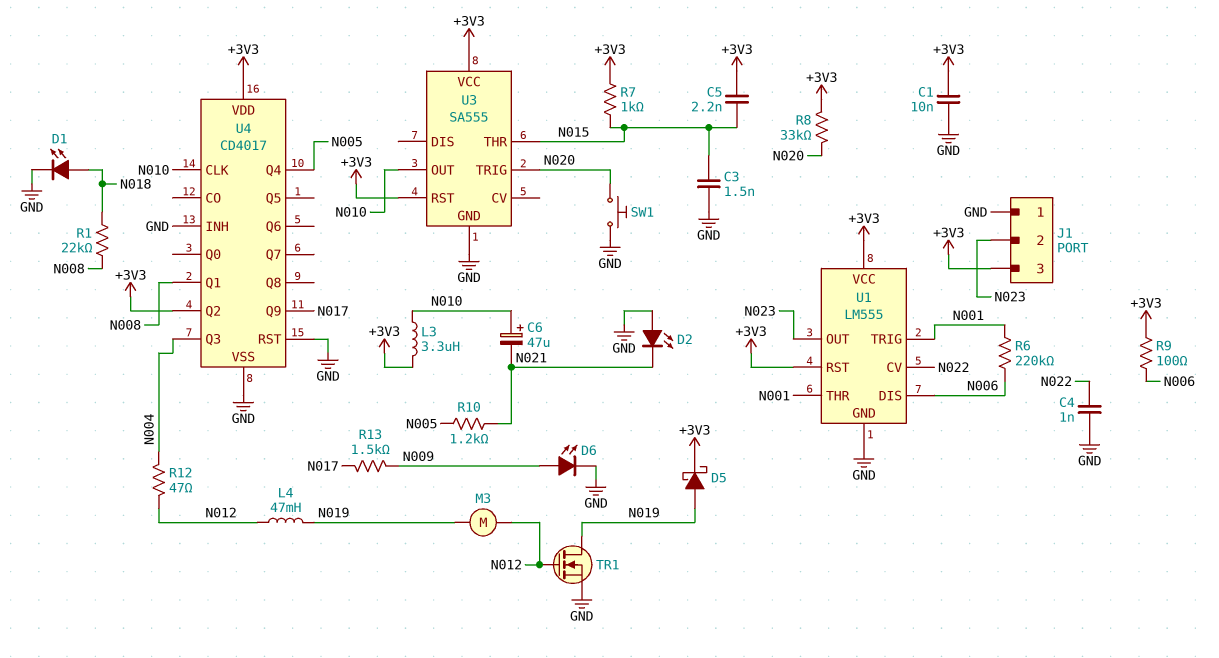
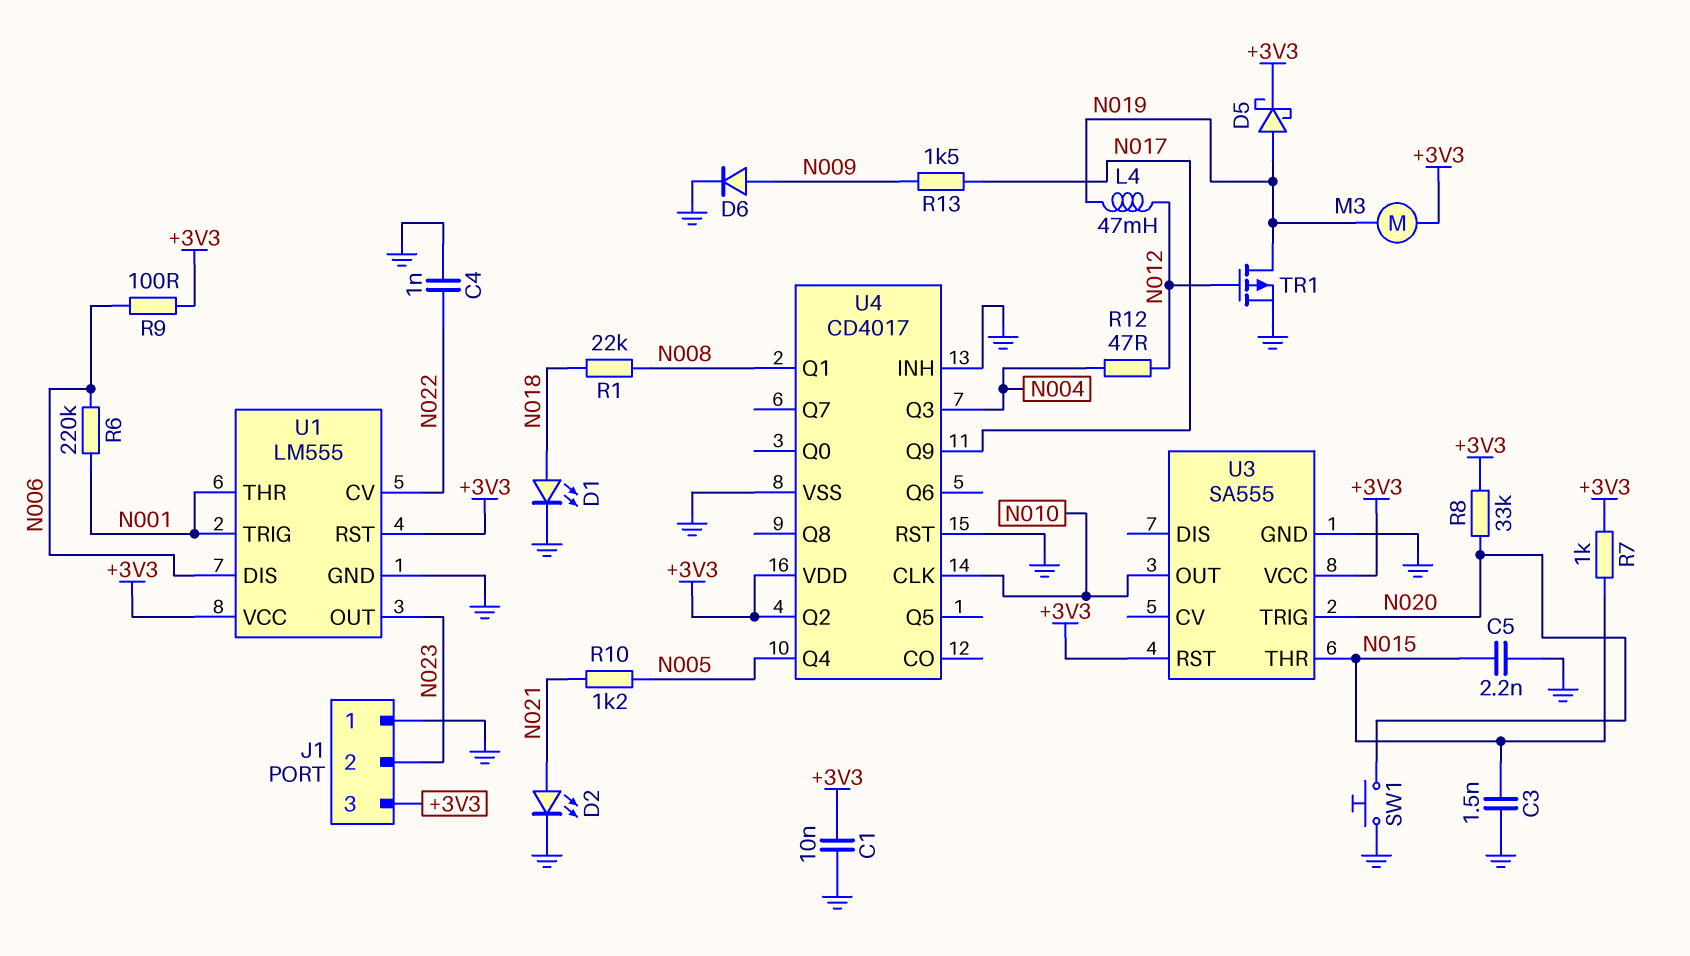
C5: 2.2nF (+3V3, N015) -> 2.2nF (GND, N015)
C6: 47uF (plus N010, minus N021) -> none
D2: LED (A GND, K N021) -> LED (A N021, K GND)
D6: LED (A N009, K GND) -> diode (A N009, K GND)
L3: 3.3uH (+3V3, N010) -> none
M3: motor (N012, N019) -> motor (+3V3, N019)
TR1: NMOS (G N012, D N019, S GND) -> PMOS (G N012, D N019, S GND)

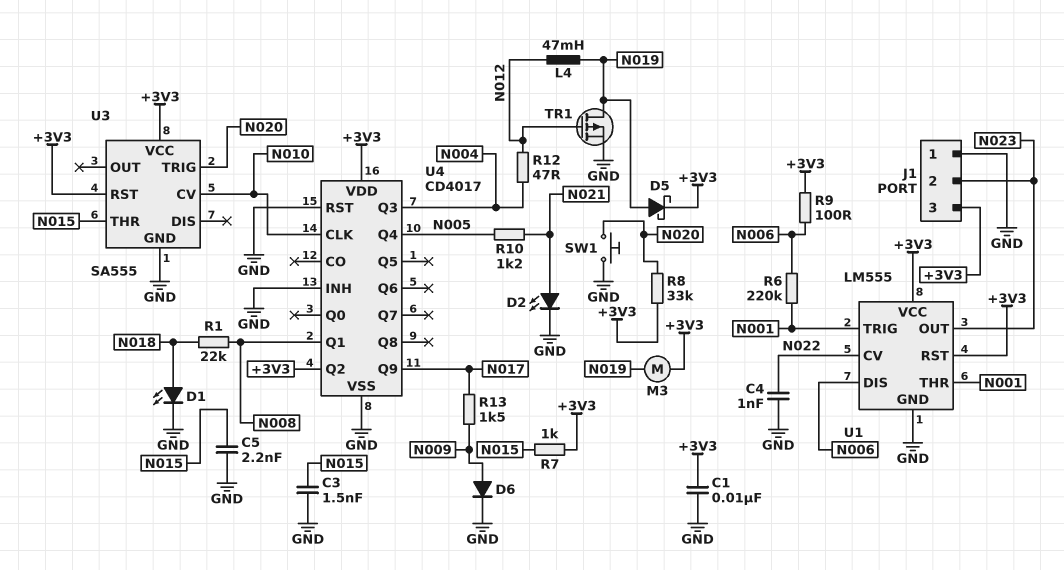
U3 pin CV: none -> N010
U3 pin OUT: N010 -> none

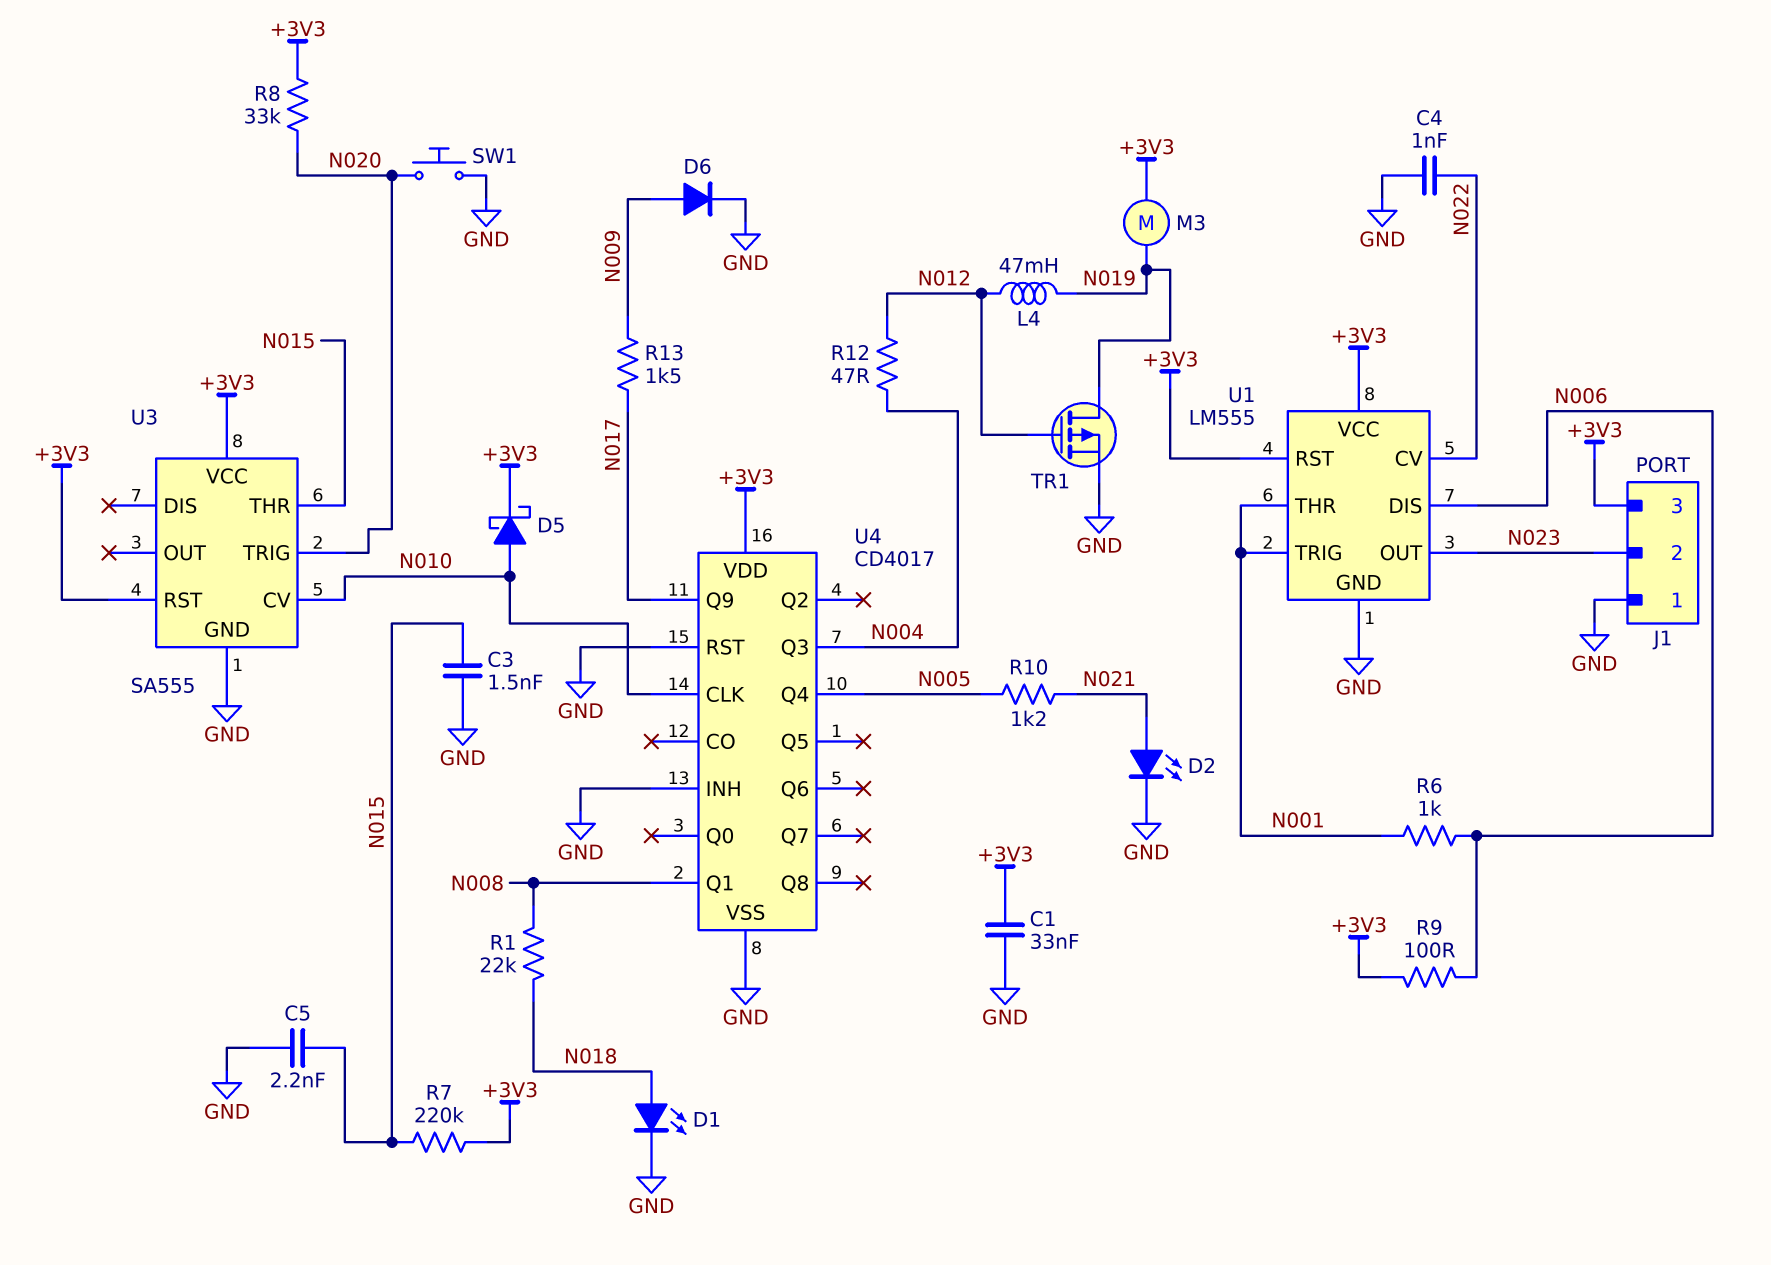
C1: 10nF (+3V3, GND) -> 33nF (+3V3, GND)
D5: schottky (A N019, K +3V3) -> schottky (A N010, K +3V3)
R6: 220k (N001, N006) -> 1k (N001, N006)
R7: 1k (+3V3, N015) -> 220k (+3V3, N015)
U4 pin Q2: +3V3 -> none

